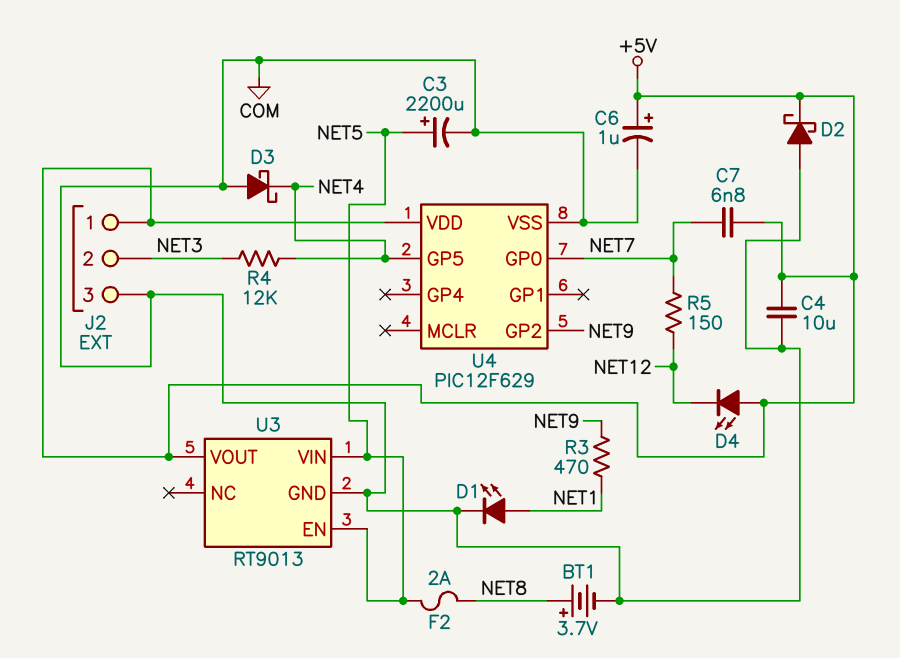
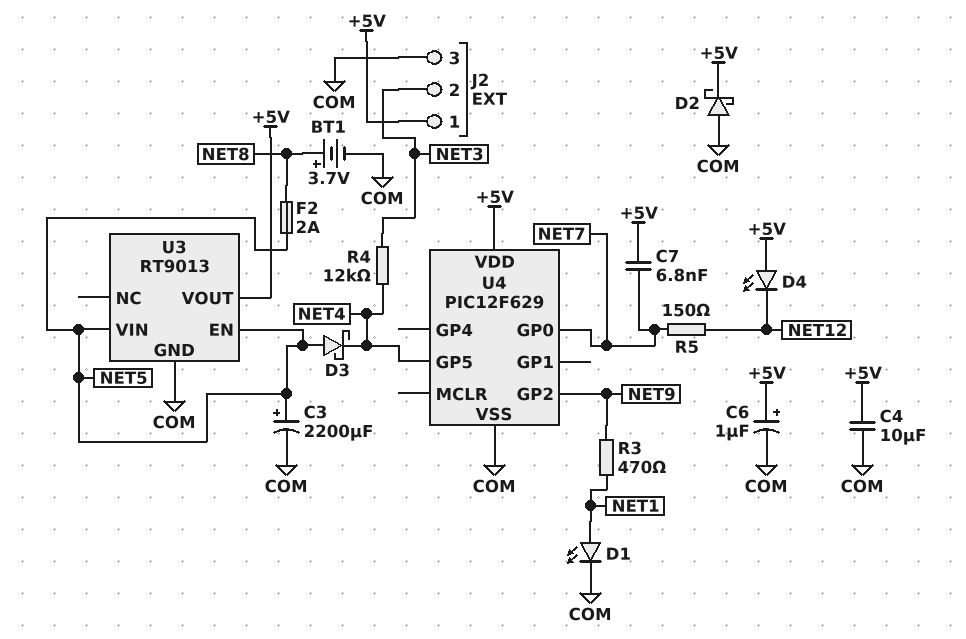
D3: schottky (A COM, K NET4) -> schottky (A NET5, K NET4)

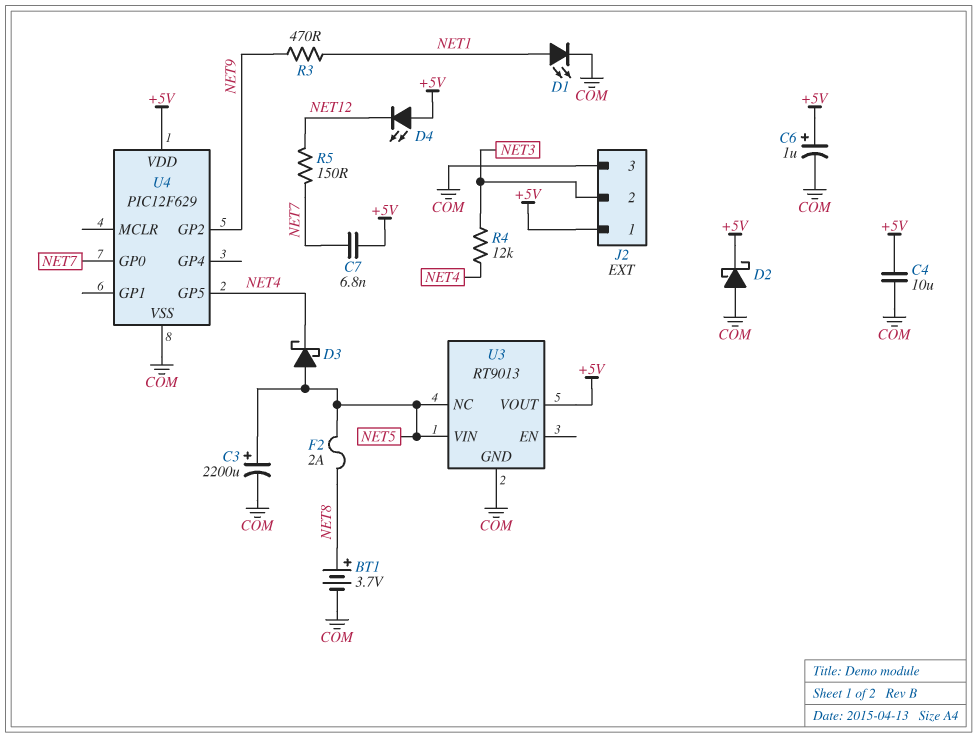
U3 pin EN: NET5 -> none
U3 pin NC: none -> NET5

